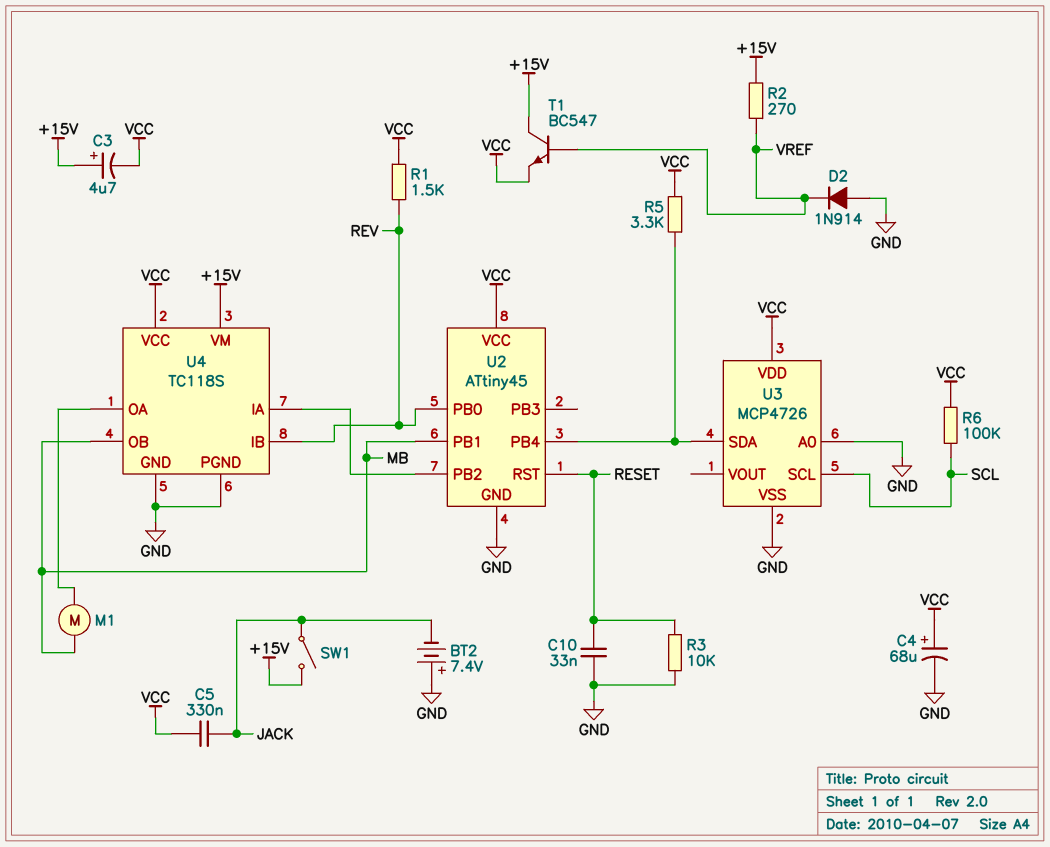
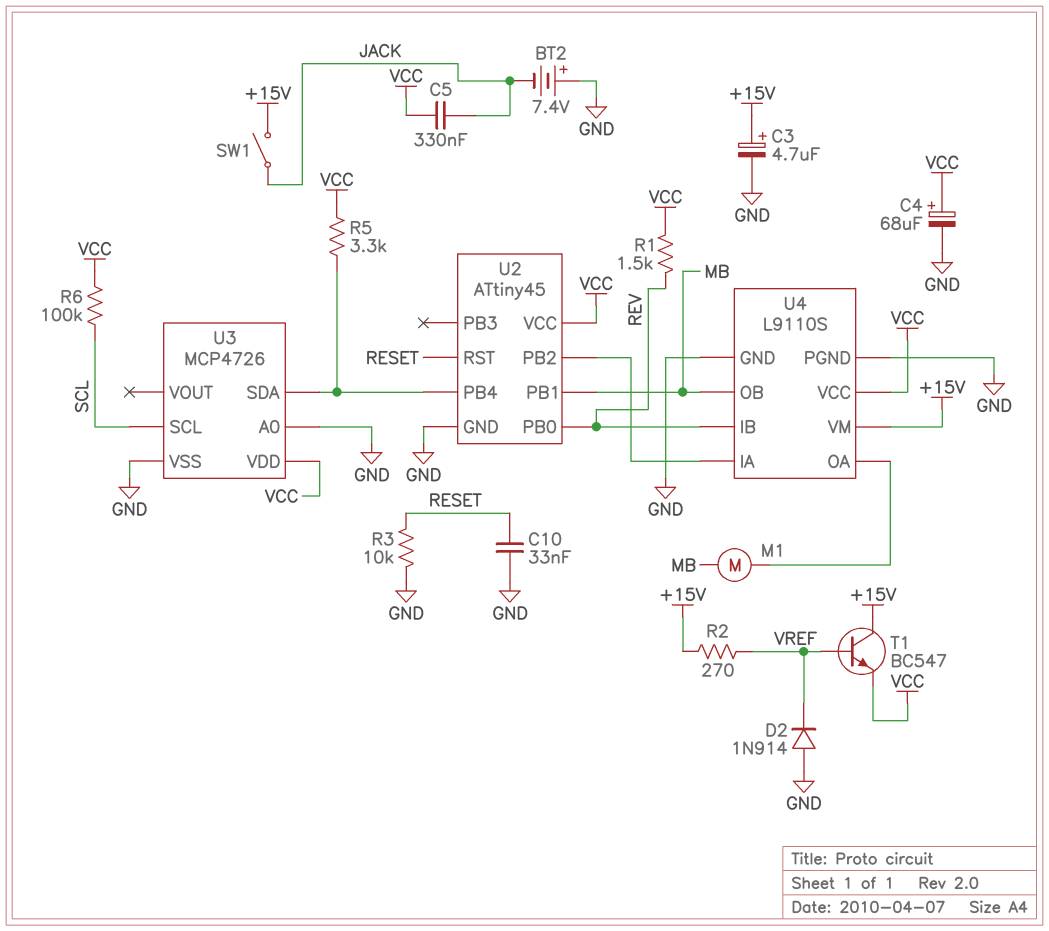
C3: 4.7uF (plus +15V, minus VCC) -> 4.7uF (plus +15V, minus GND)
U4: TC118S -> L9110S

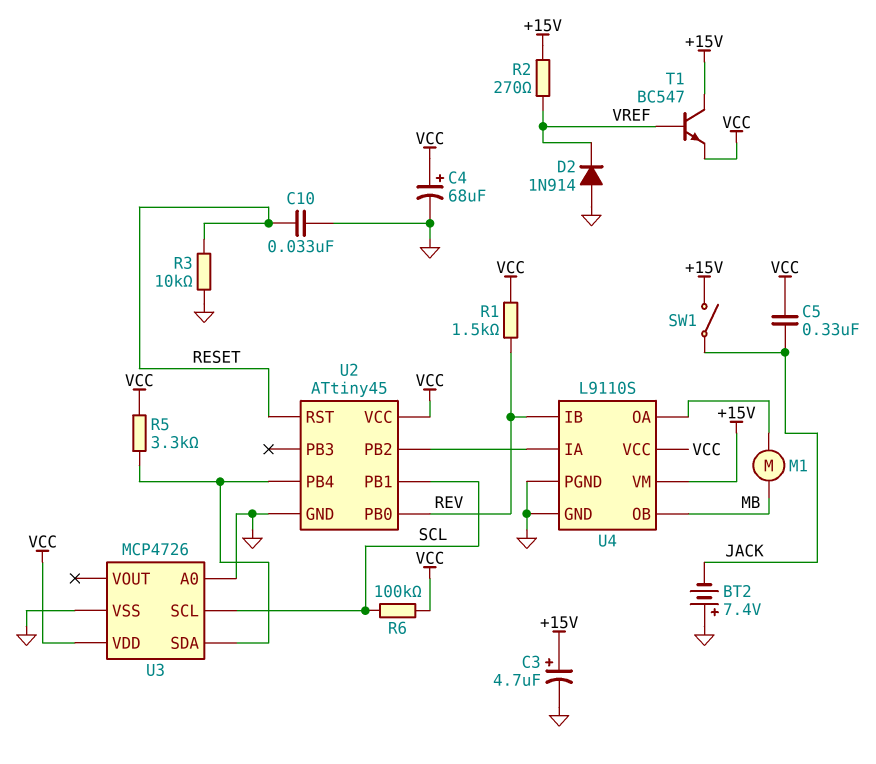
U2 pin PB1: MB -> SCL

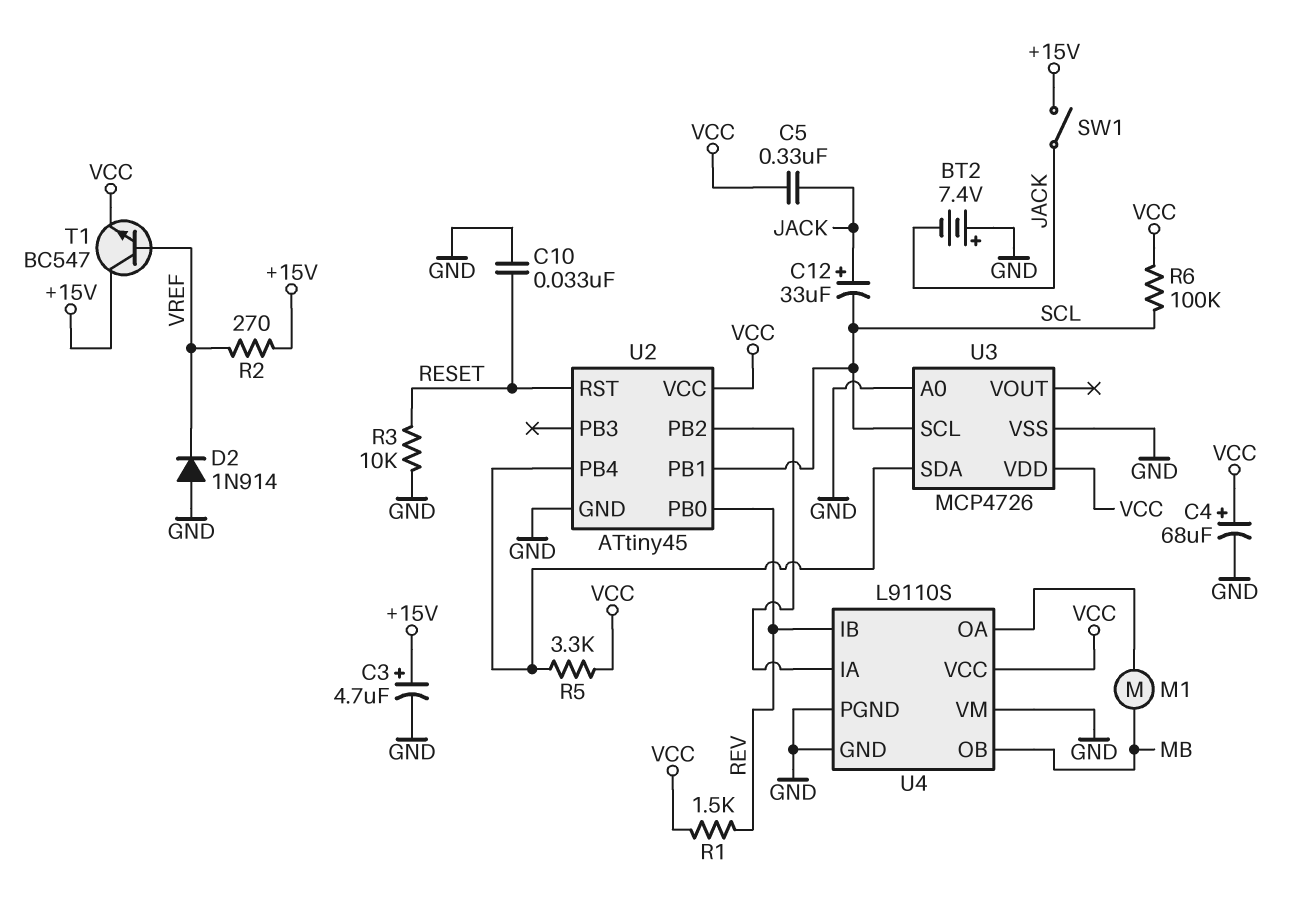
C12: none -> 33uF (plus JACK, minus SCL)
U4 pin VM: +15V -> GND

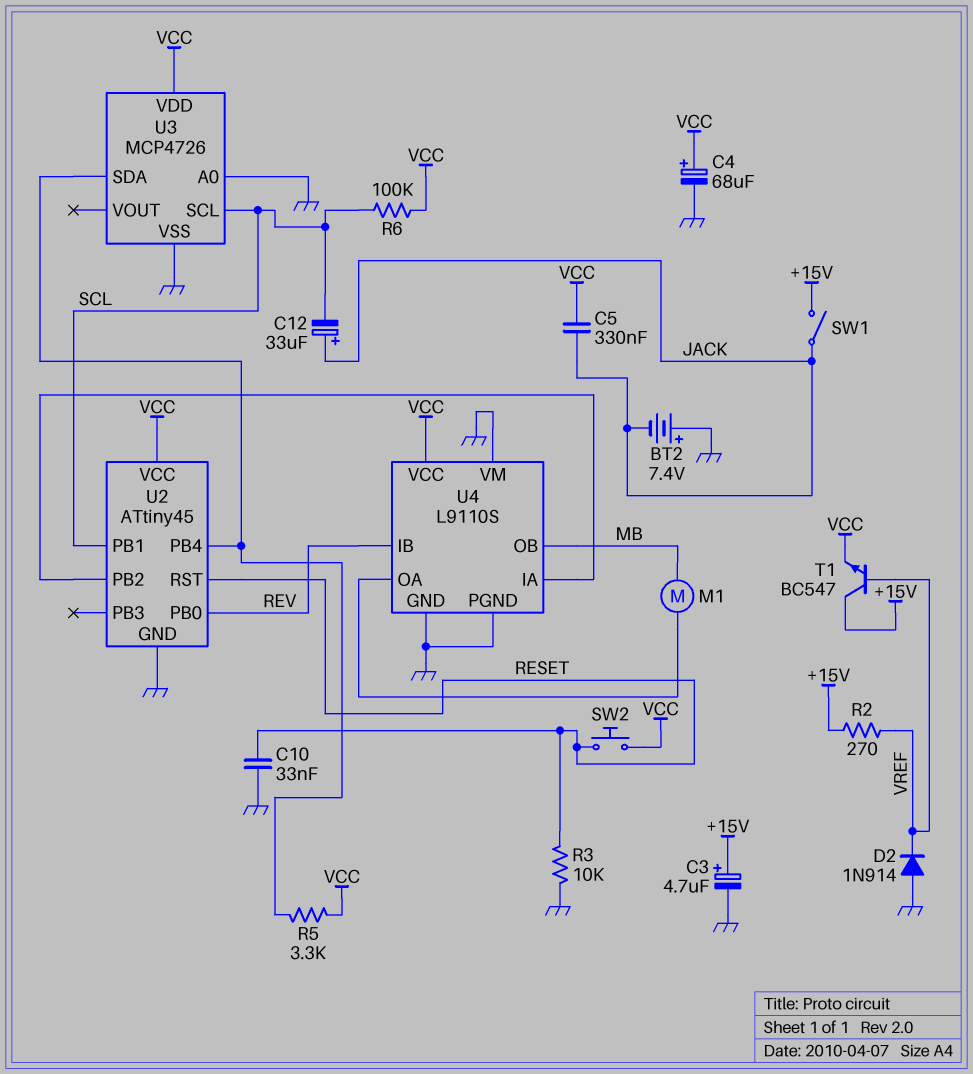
R1: 1.5k (REV, VCC) -> none
SW2: none -> button (RESET, VCC)

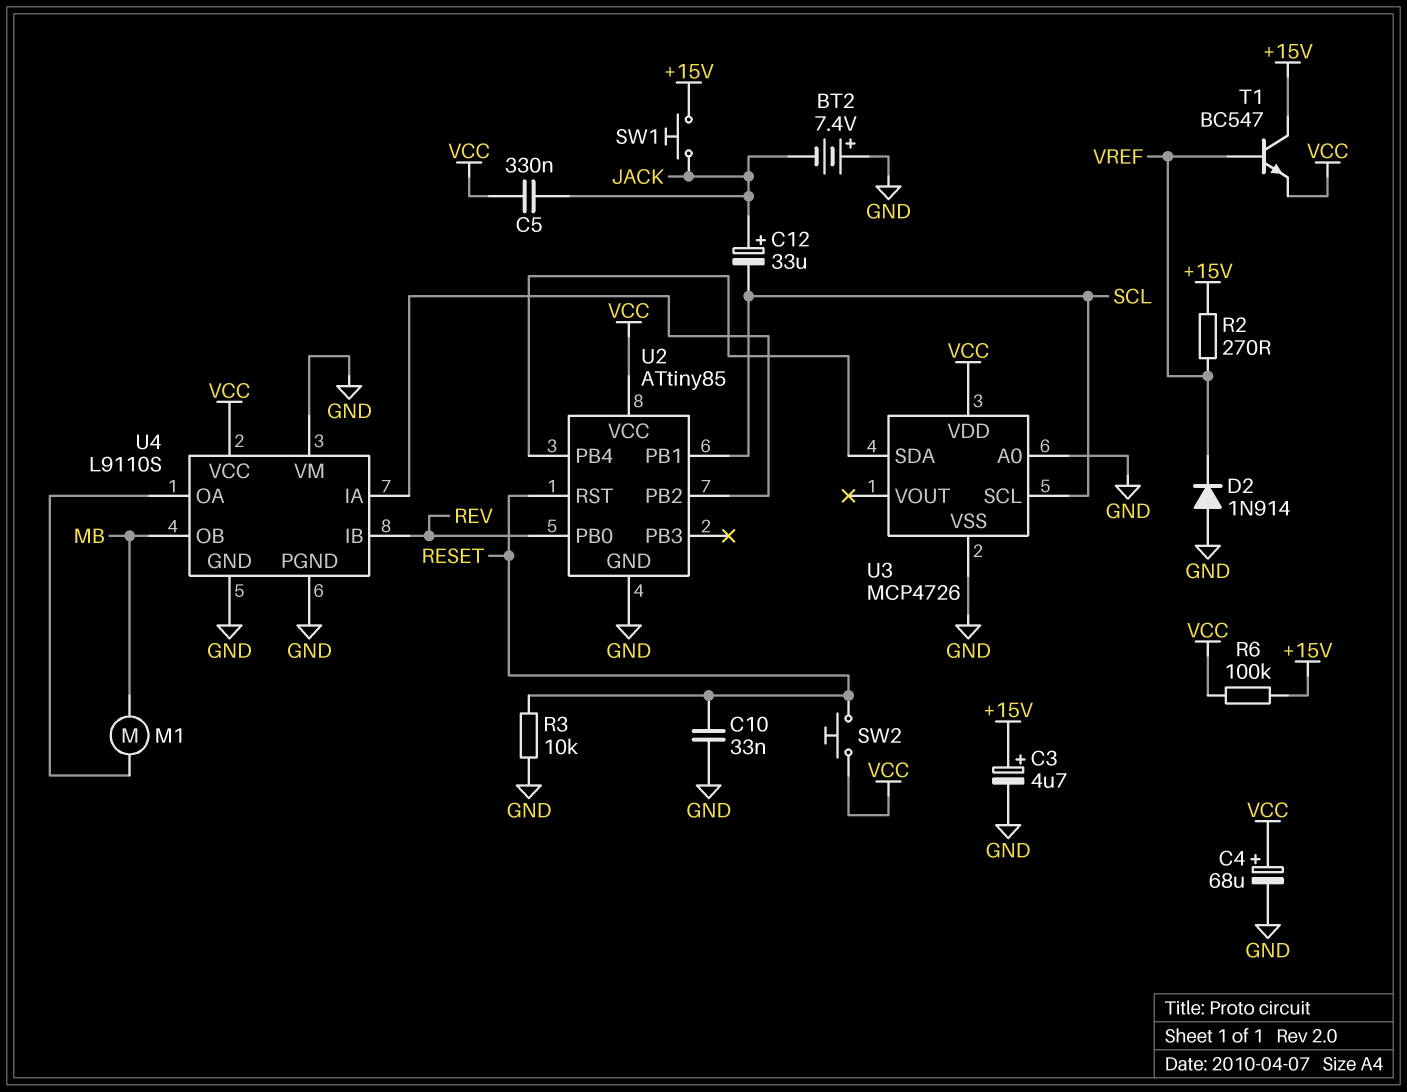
R5: 3.3k (U2/PB4, VCC) -> none
R6: 100k (SCL, VCC) -> 100k (+15V, VCC)
SW1: switch (+15V, JACK) -> button (+15V, JACK)
U2: ATtiny45 -> ATtiny85

